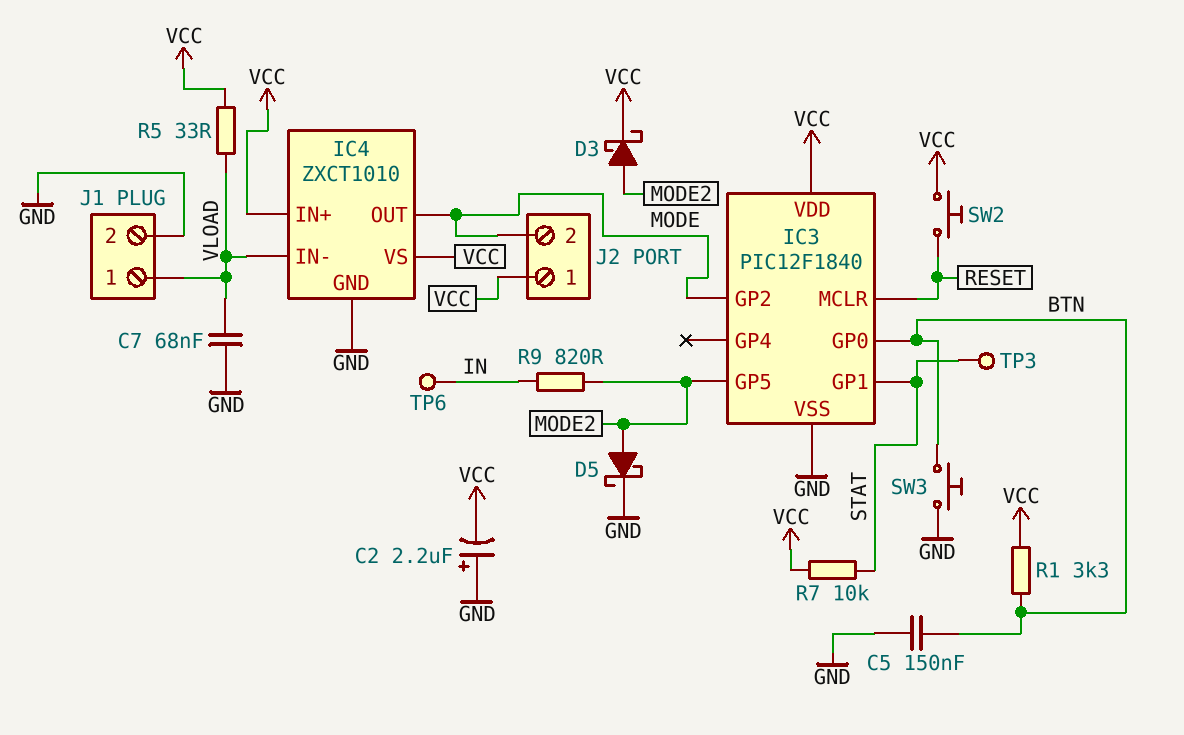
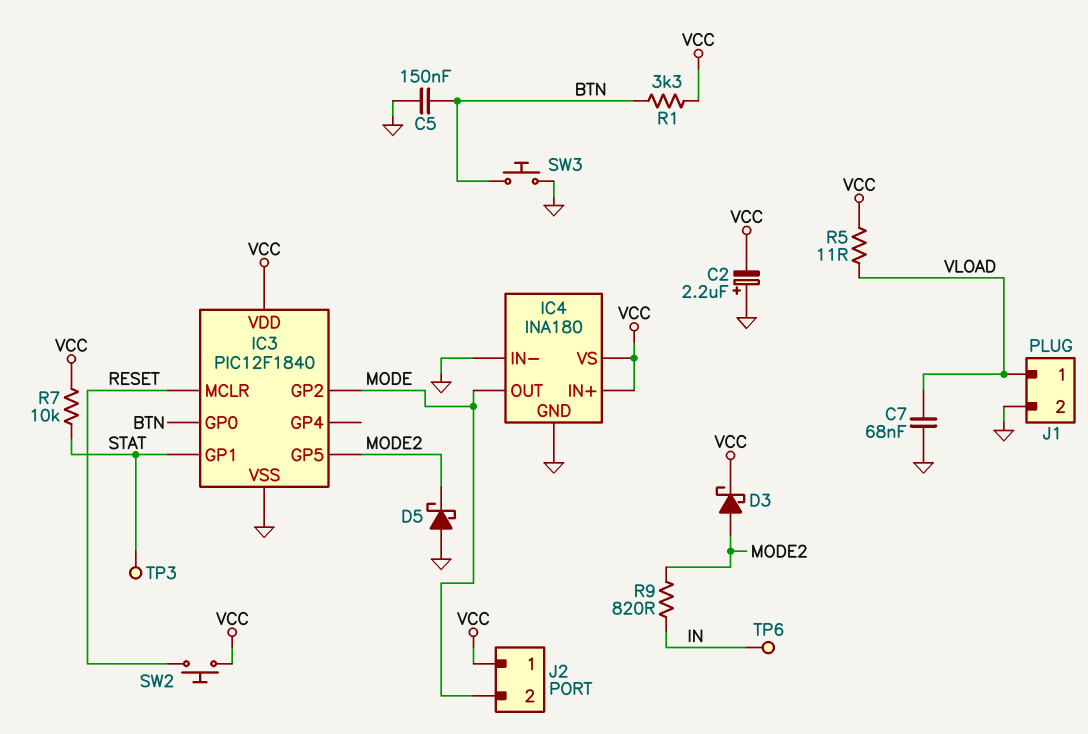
D5: schottky (A MODE2, K GND) -> schottky (A GND, K MODE2)
IC4: ZXCT1010 -> INA180
IC4 pin IN-: VLOAD -> GND
R5: 33 (VCC, VLOAD) -> 11 (VCC, VLOAD)

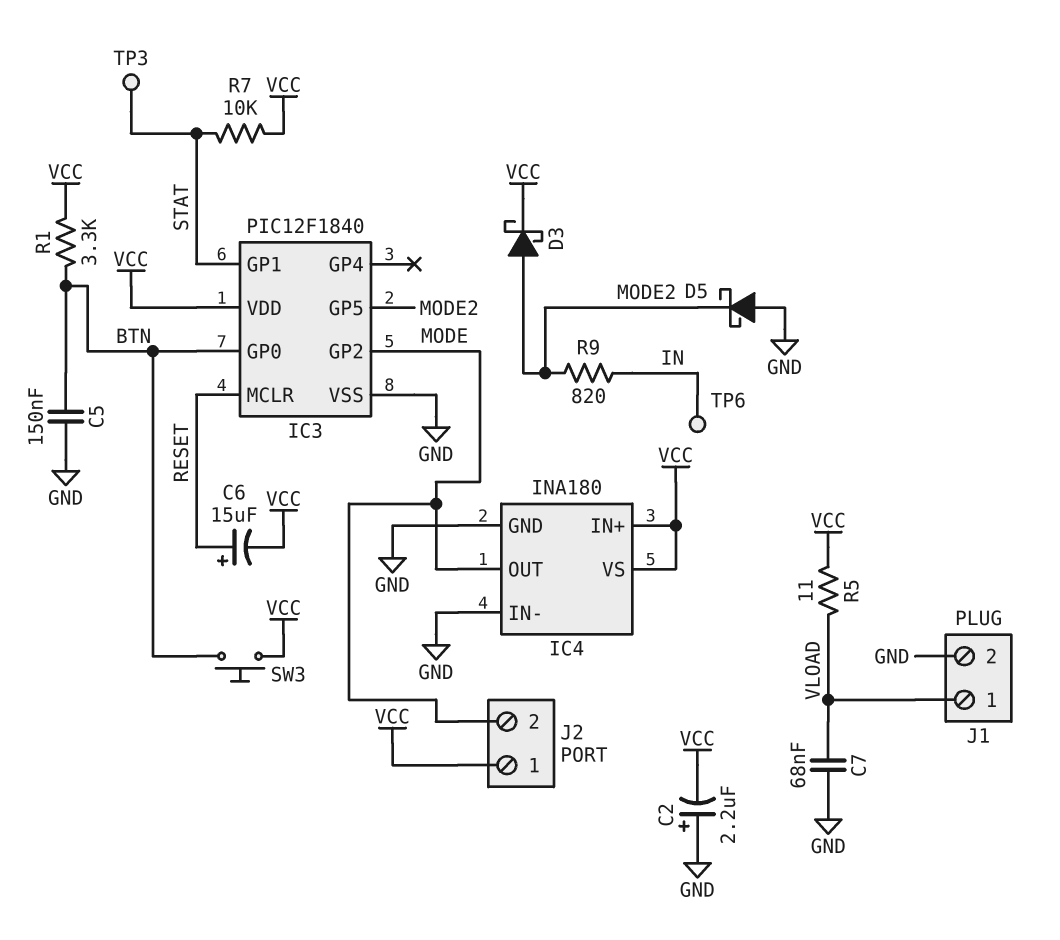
C6: none -> 15uF (plus RESET, minus VCC)
SW2: button (RESET, VCC) -> none
SW3: button (BTN, GND) -> button (BTN, VCC)

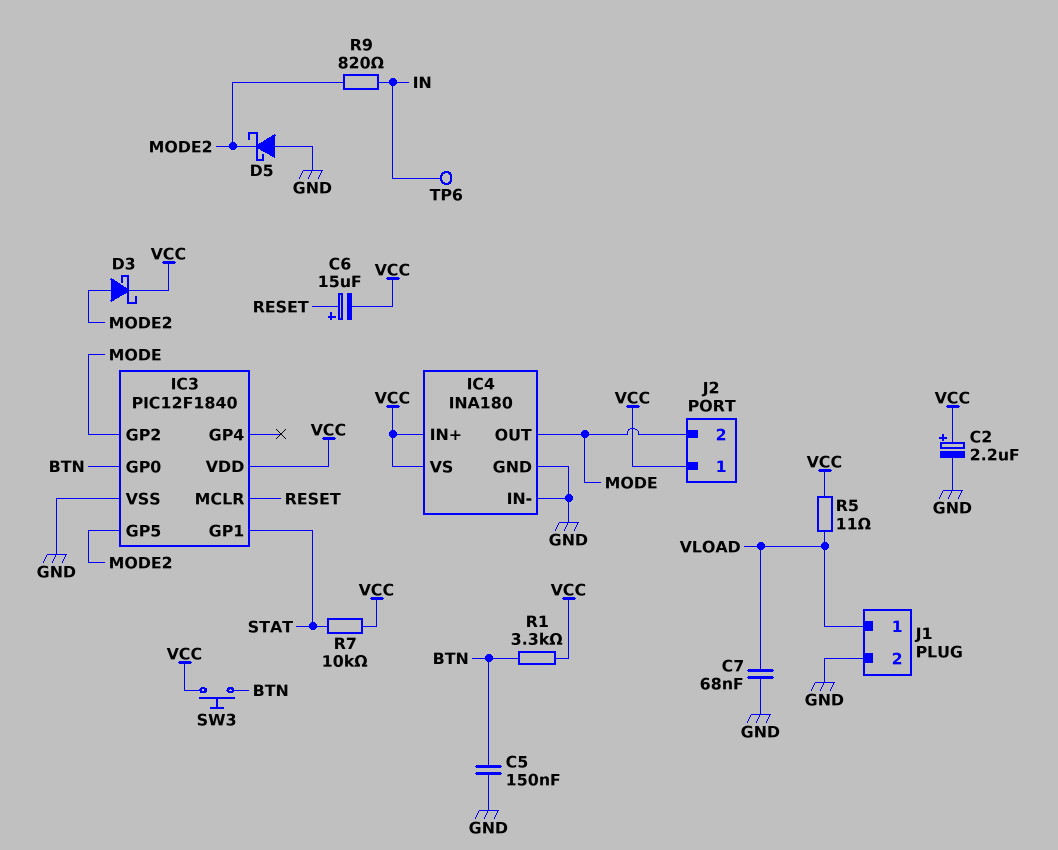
C2: 2.2uF (plus GND, minus VCC) -> 2.2uF (plus VCC, minus GND)
TP3: test point (STAT) -> none

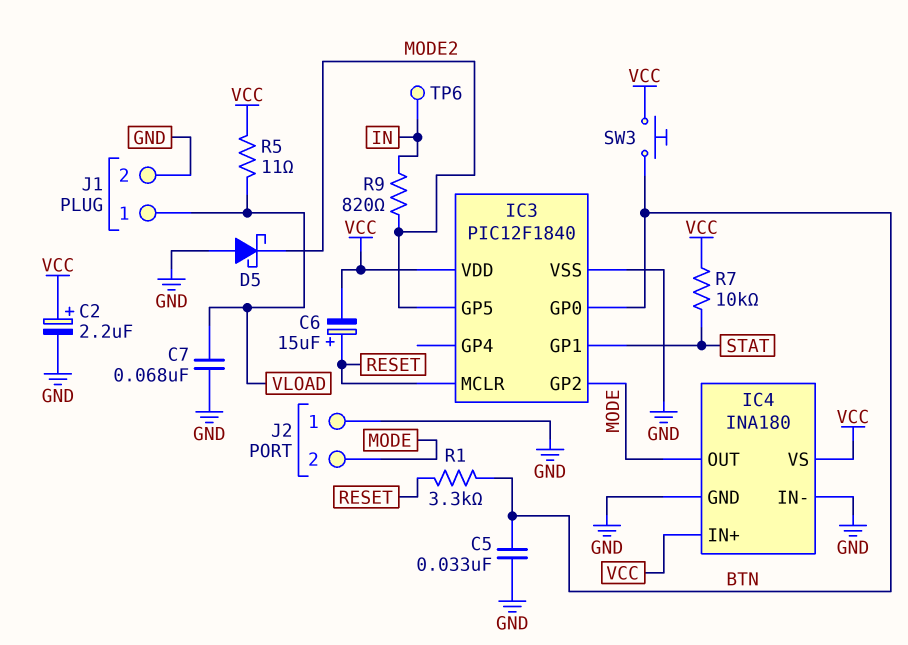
C5: 150nF (BTN, GND) -> 33nF (BTN, GND)
D3: schottky (A MODE2, K VCC) -> none
J2 pin 1: VCC -> GND
R1: 3.3k (BTN, VCC) -> 3.3k (BTN, RESET)

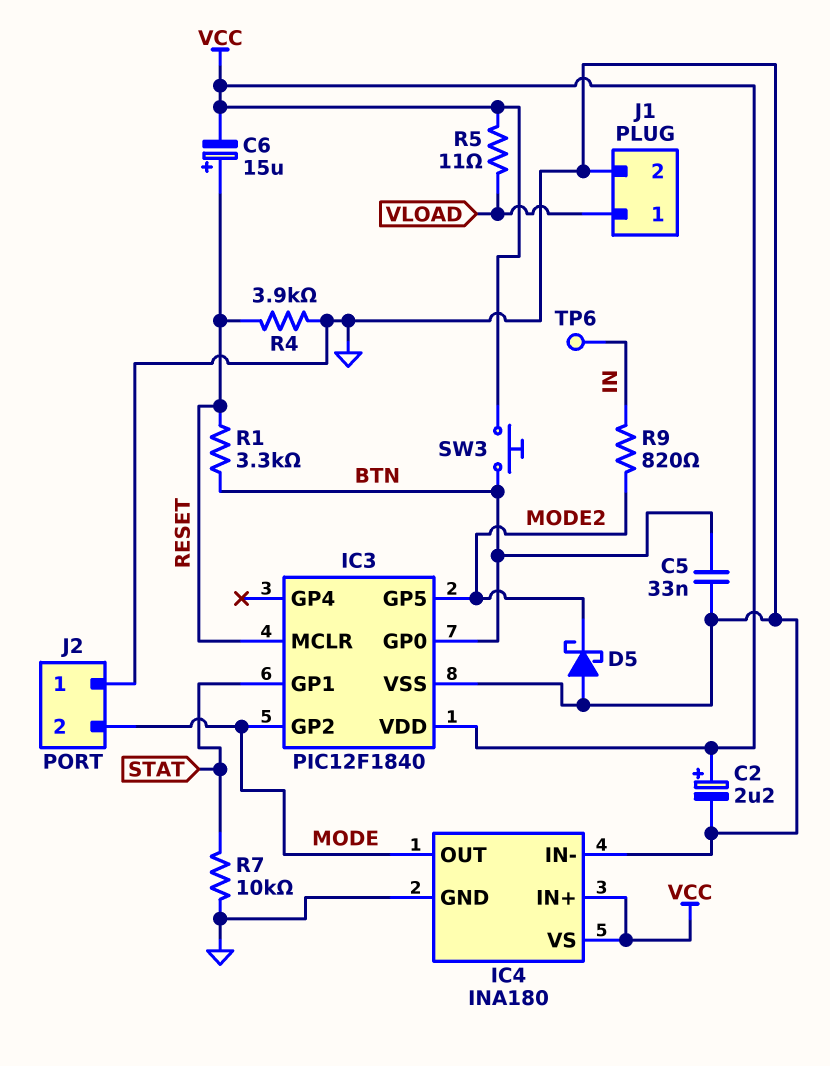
C7: 68nF (GND, VLOAD) -> none
R4: none -> 3.9k (GND, RESET)
R7: 10k (STAT, VCC) -> 10k (GND, STAT)

